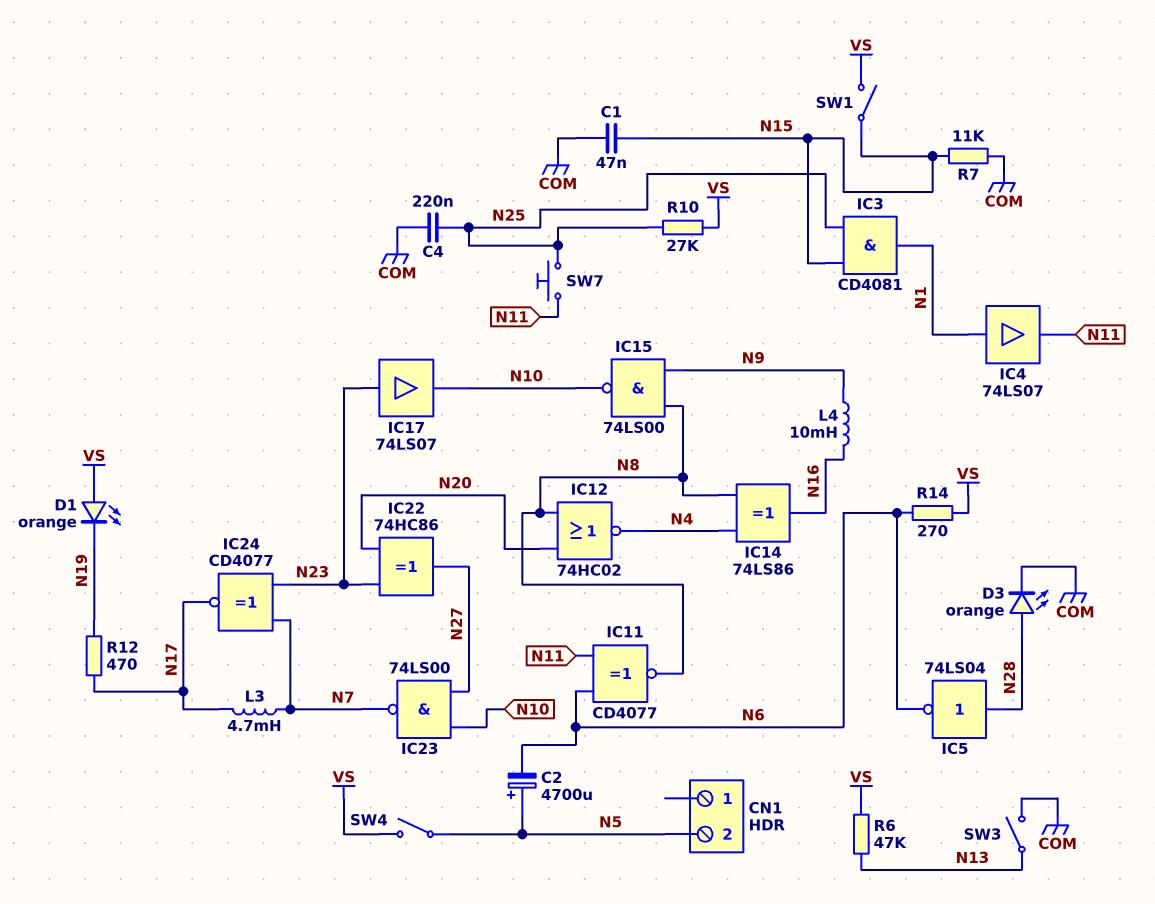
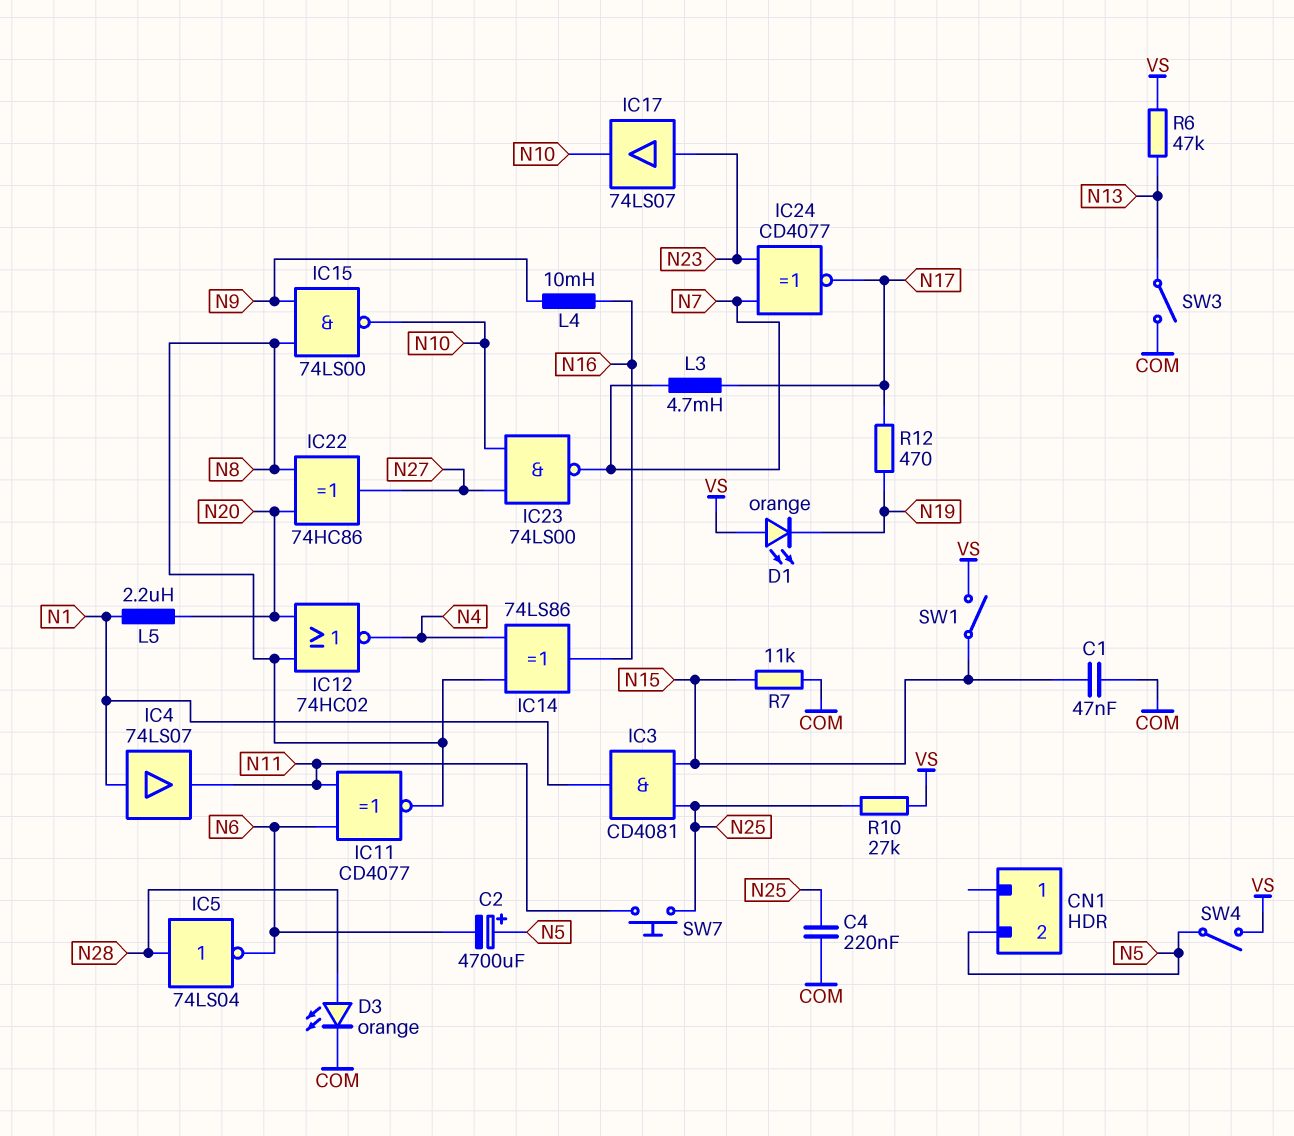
IC22: XOR 74HC86 (in N20, in N23, out N27) -> XOR 74HC86 (in N8, in N20, out N27)
L5: none -> 2.2uH (N1, N20)
R14: 270 (N6, VS) -> none

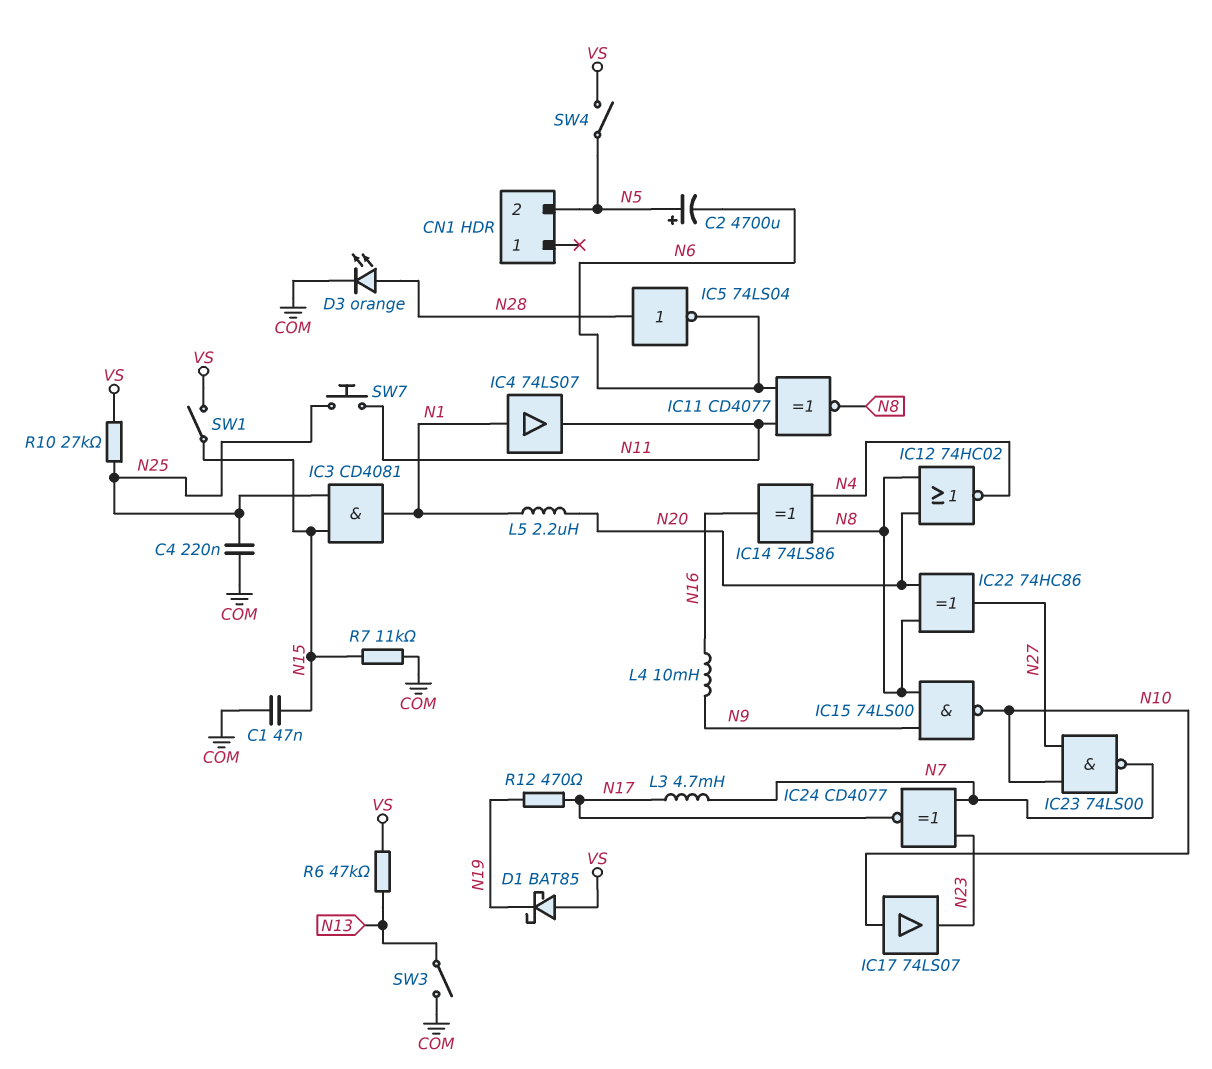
D1: LED orange (A VS, K N19) -> schottky BAT85 (A VS, K N19)
IC17: buffer 74LS07 (in N23, out N10) -> buffer 74LS07 (in N10, out N23)

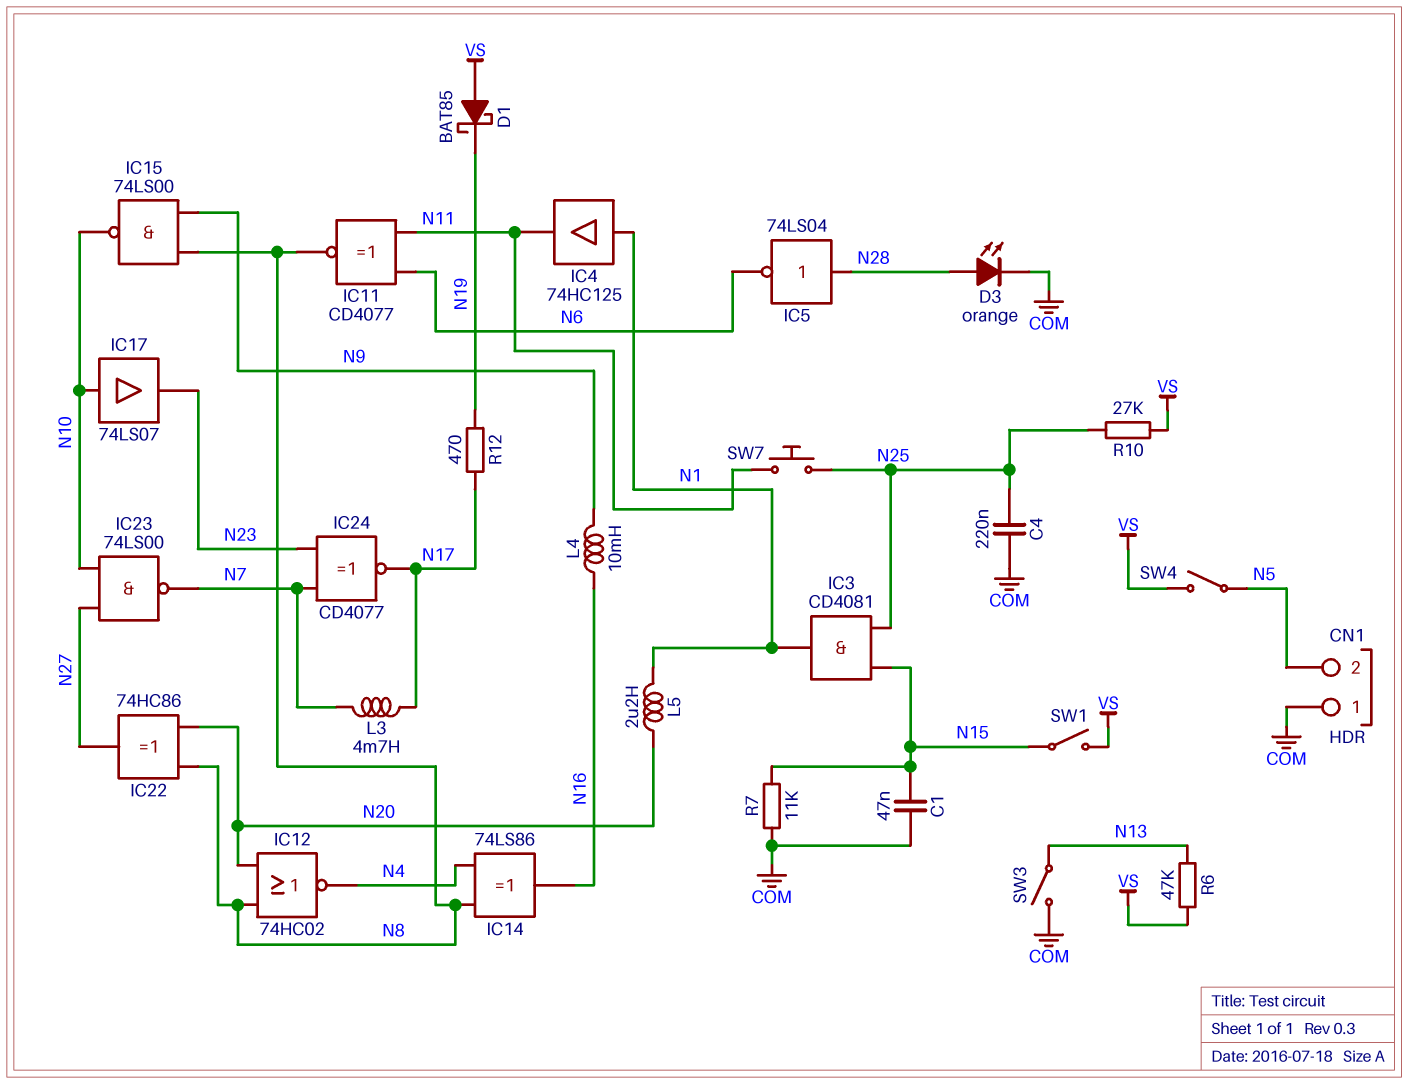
C2: 4700uF (plus N5, minus N6) -> none
CN1 pin 1: none -> COM
IC4: buffer 74LS07 (in N1, out N11) -> buffer 74HC125 (in N1, out N11)

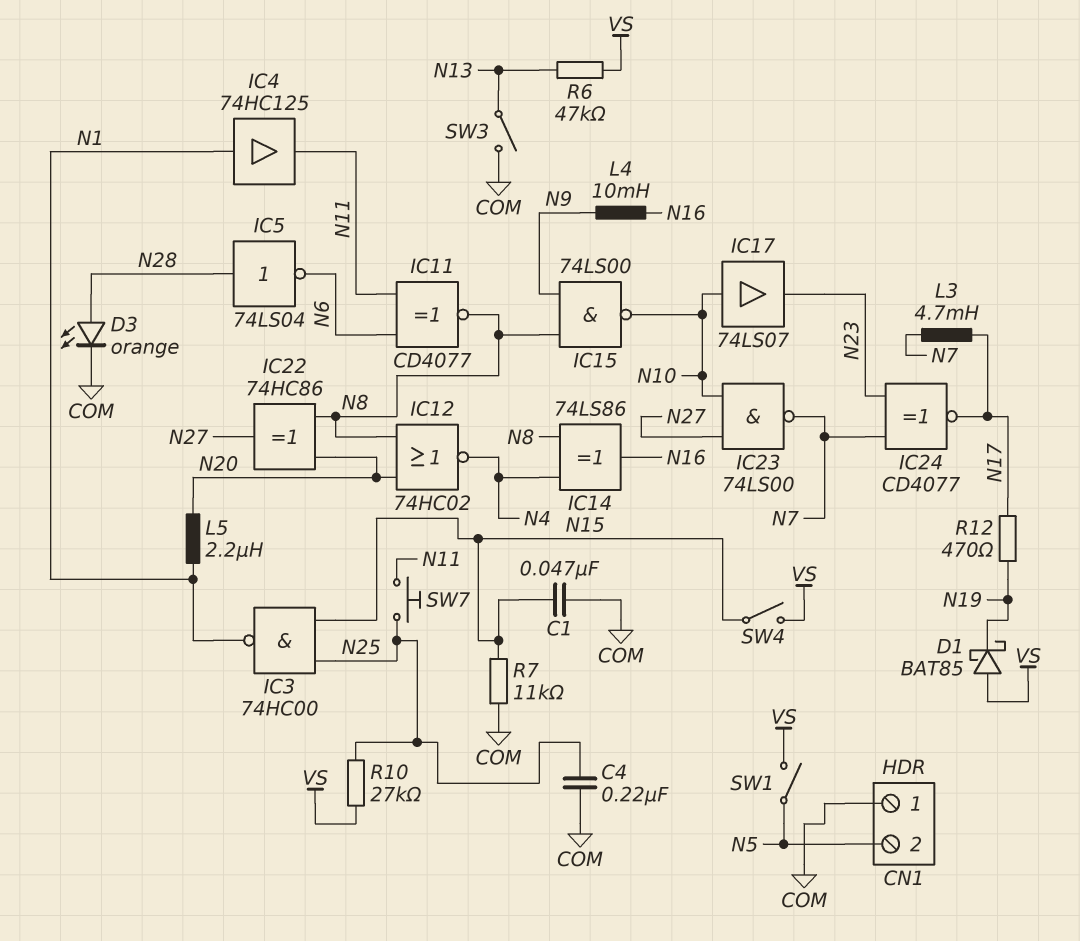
IC3: AND CD4081 (in N15, in N25, out N1) -> NAND 74HC00 (in N15, in N25, out N1)
SW1: switch (N15, VS) -> switch (N5, VS)
SW4: switch (N5, VS) -> switch (N15, VS)

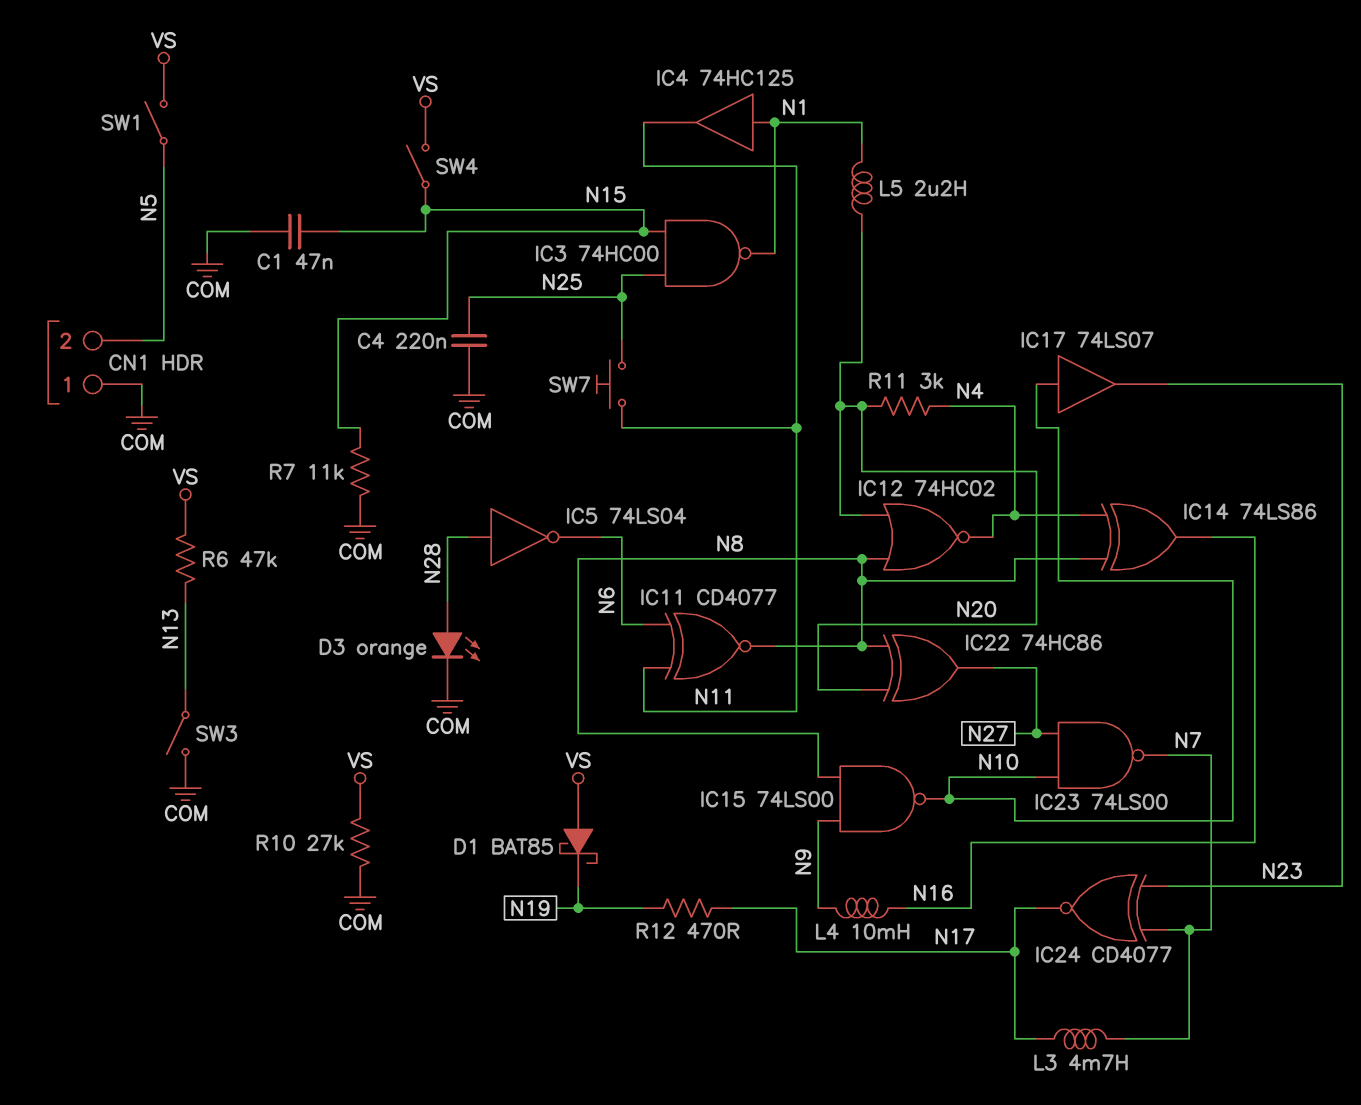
R10: 27k (N25, VS) -> 27k (COM, VS)
R11: none -> 3k (N4, N20)

